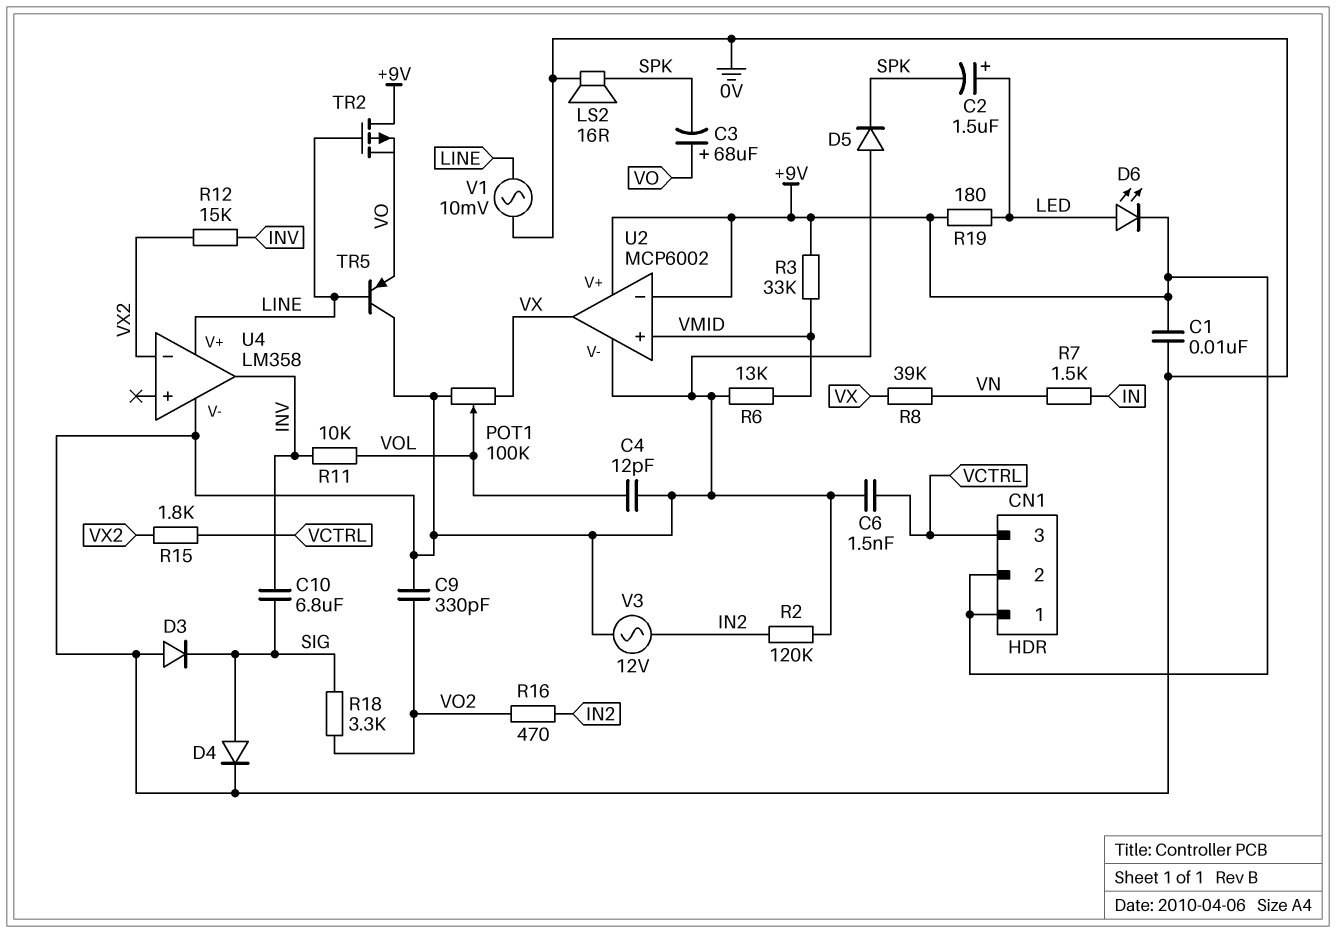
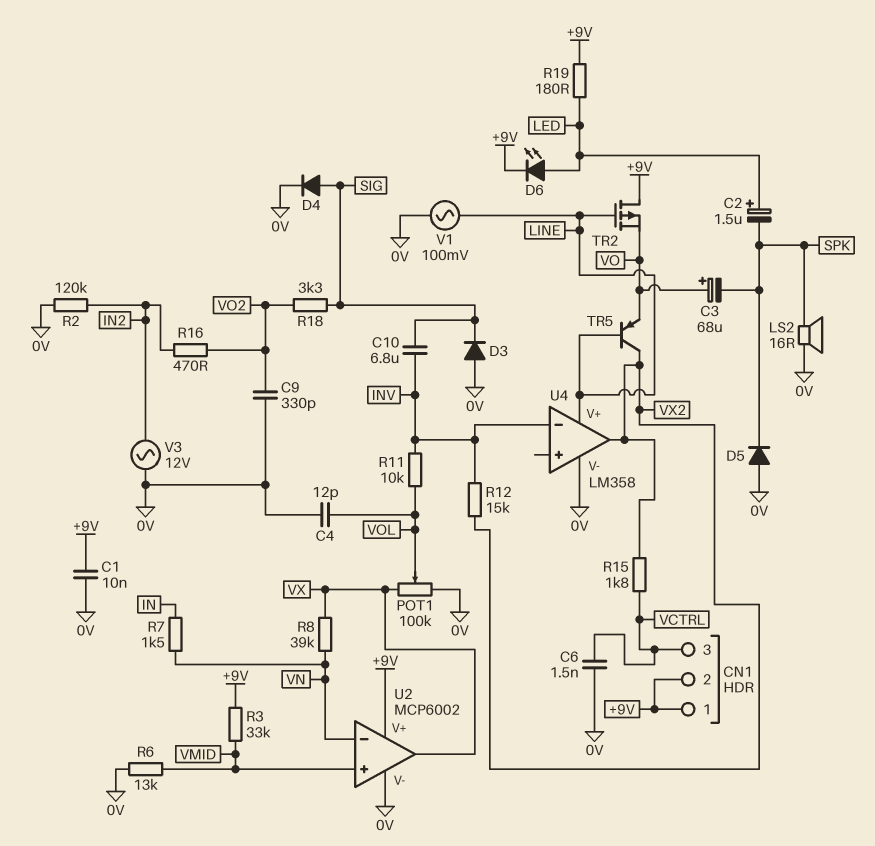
TR5: PNP (B LINE, C 0V, E VO) -> PNP (B LINE, C VX2, E VO)
U2 pin in-: +9V -> VN
U4 pin in-: VX2 -> INV
U4 pin out: INV -> VX2
V1: AC 10mV (0V, LINE) -> AC 100mV (0V, LINE)

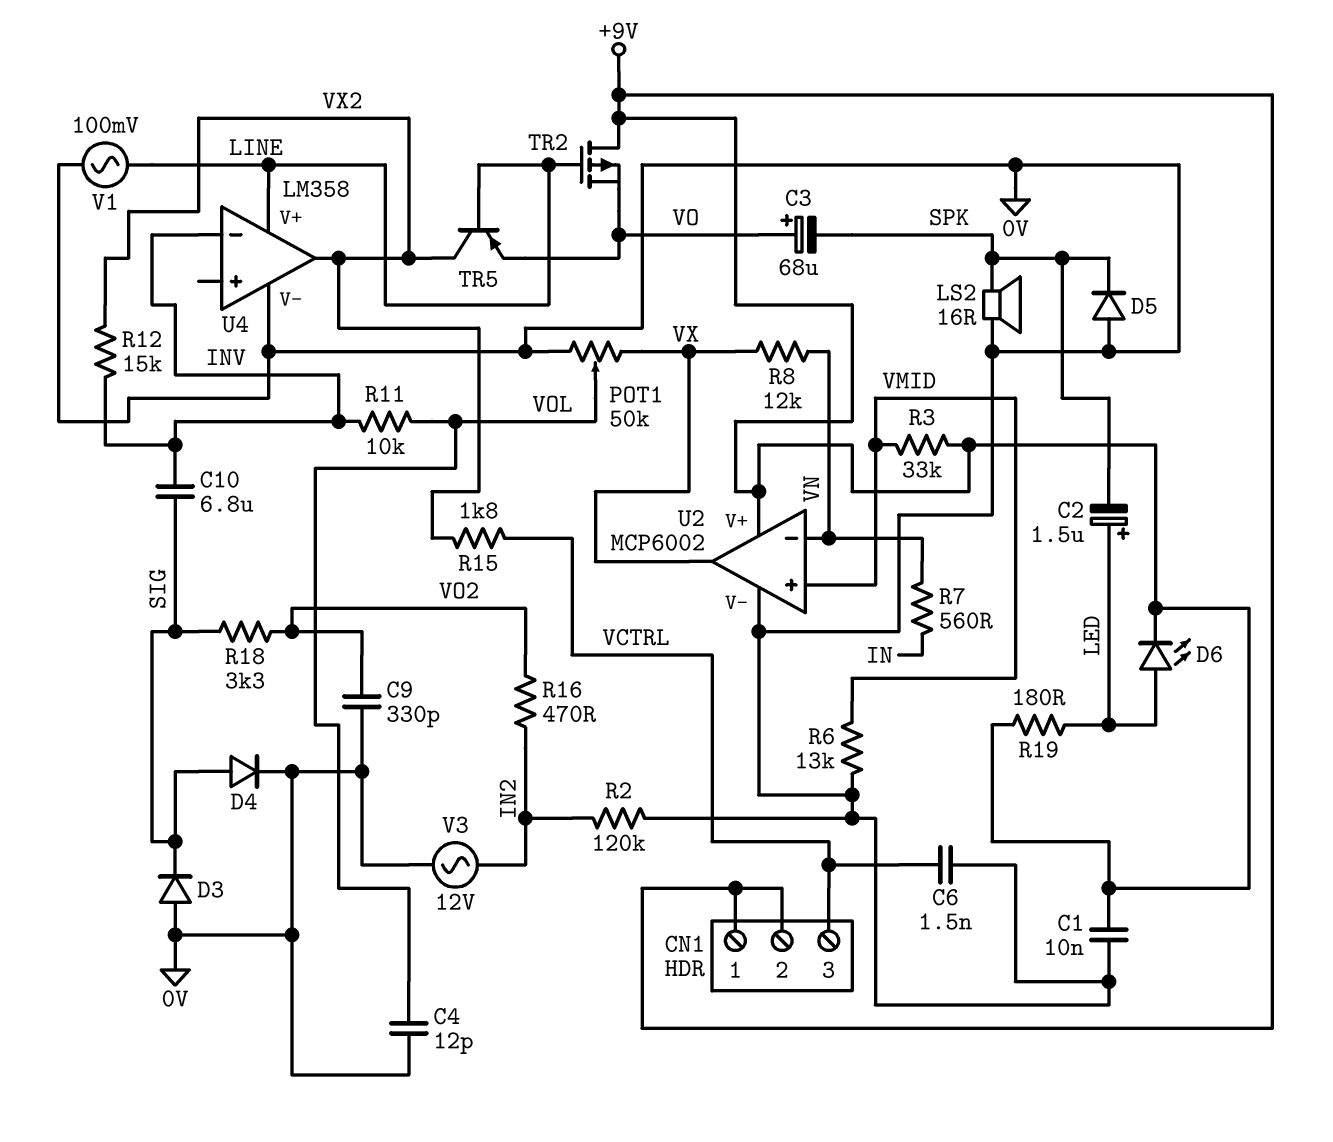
POT1: 100k (0V, VX, wiper VOL) -> 50k (0V, VX, wiper VOL)
R7: 1.5k (IN, VN) -> 560 (IN, VN)
R8: 39k (VN, VX) -> 12k (VN, VX)

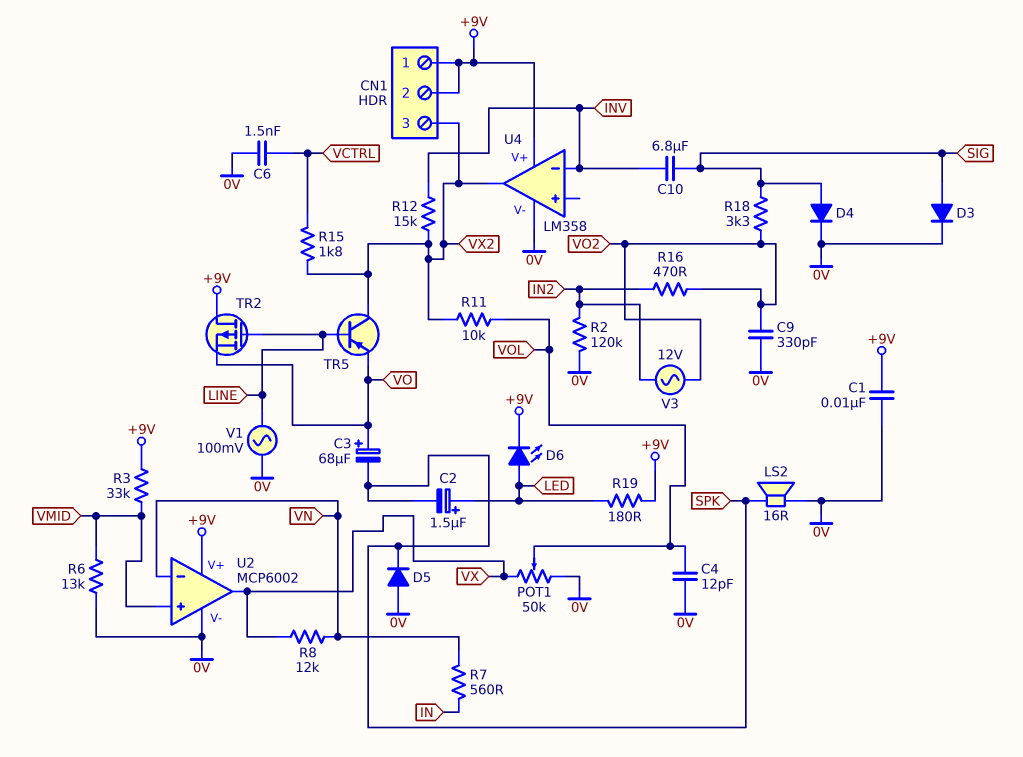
CN1 pin 3: VCTRL -> VX2
D3: diode (A 0V, K SIG) -> diode (A SIG, K 0V)
R11: 10k (INV, VOL) -> 10k (VOL, VX2)
U4 pin V+: LINE -> +9V
V3: AC 12V (0V, IN2) -> AC 12V (IN2, VO2)

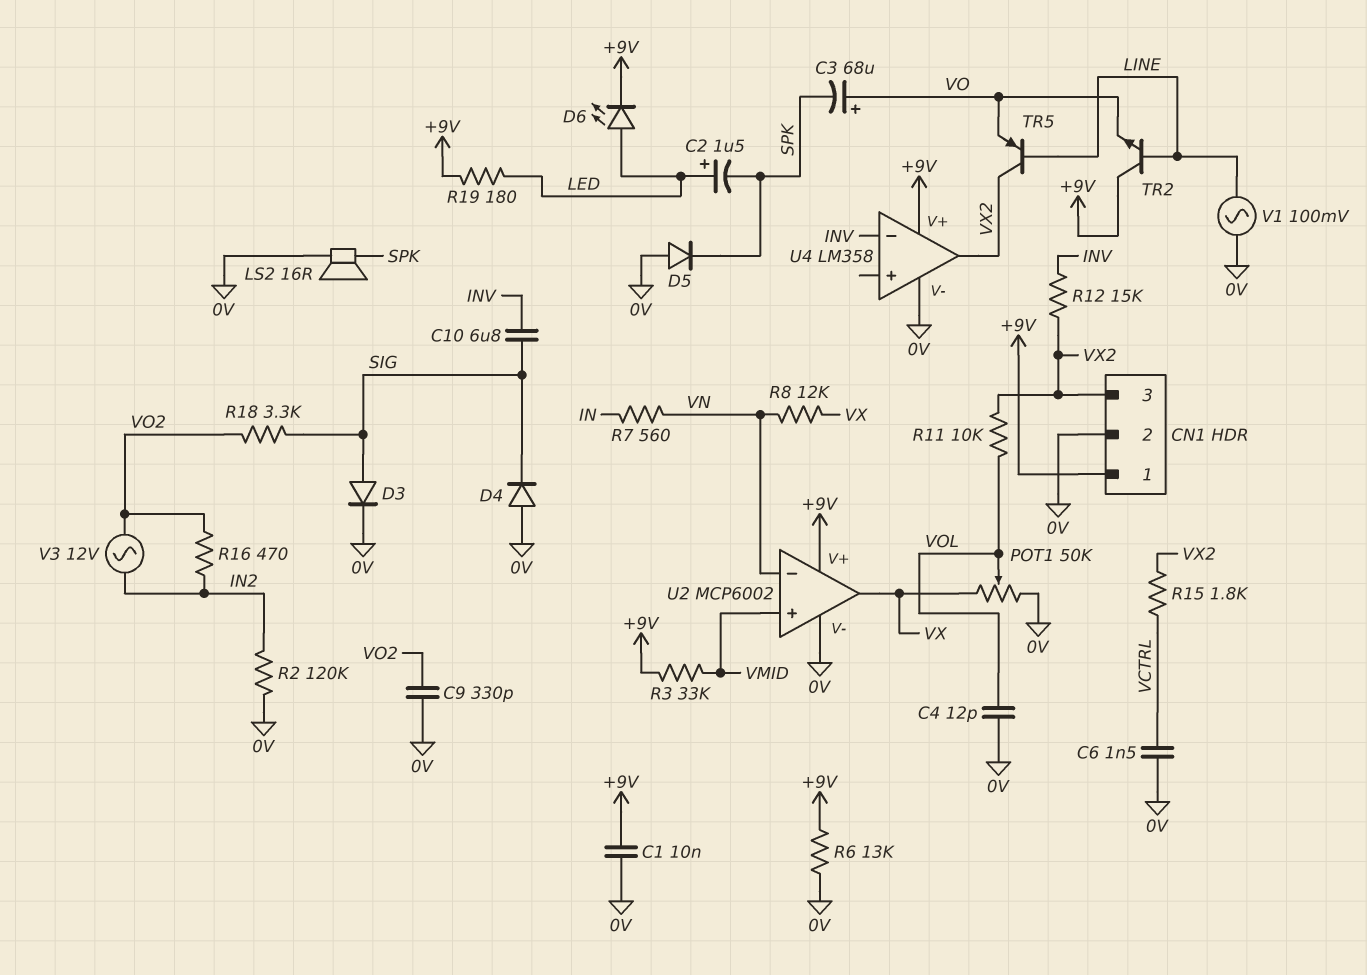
CN1 pin 2: +9V -> 0V
D4: diode (A SIG, K 0V) -> diode (A 0V, K SIG)
R6: 13k (0V, VMID) -> 13k (+9V, 0V)
TR2: PMOS (G LINE, D +9V, S VO) -> NPN (B LINE, C +9V, E VO)

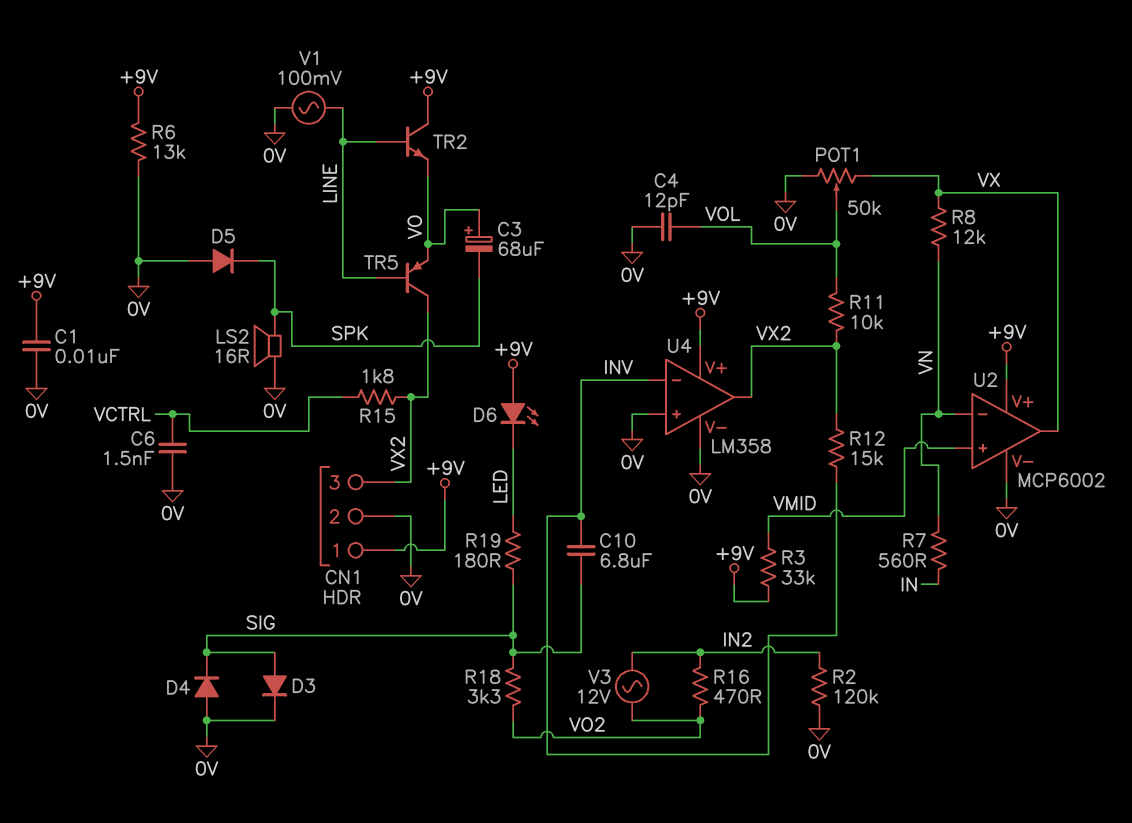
C2: 1.5uF (plus LED, minus SPK) -> none
C9: 330pF (0V, VO2) -> none
D6: LED (A LED, K +9V) -> LED (A +9V, K LED)
R19: 180 (+9V, LED) -> 180 (LED, SIG)
U4 pin in+: none -> 0V

